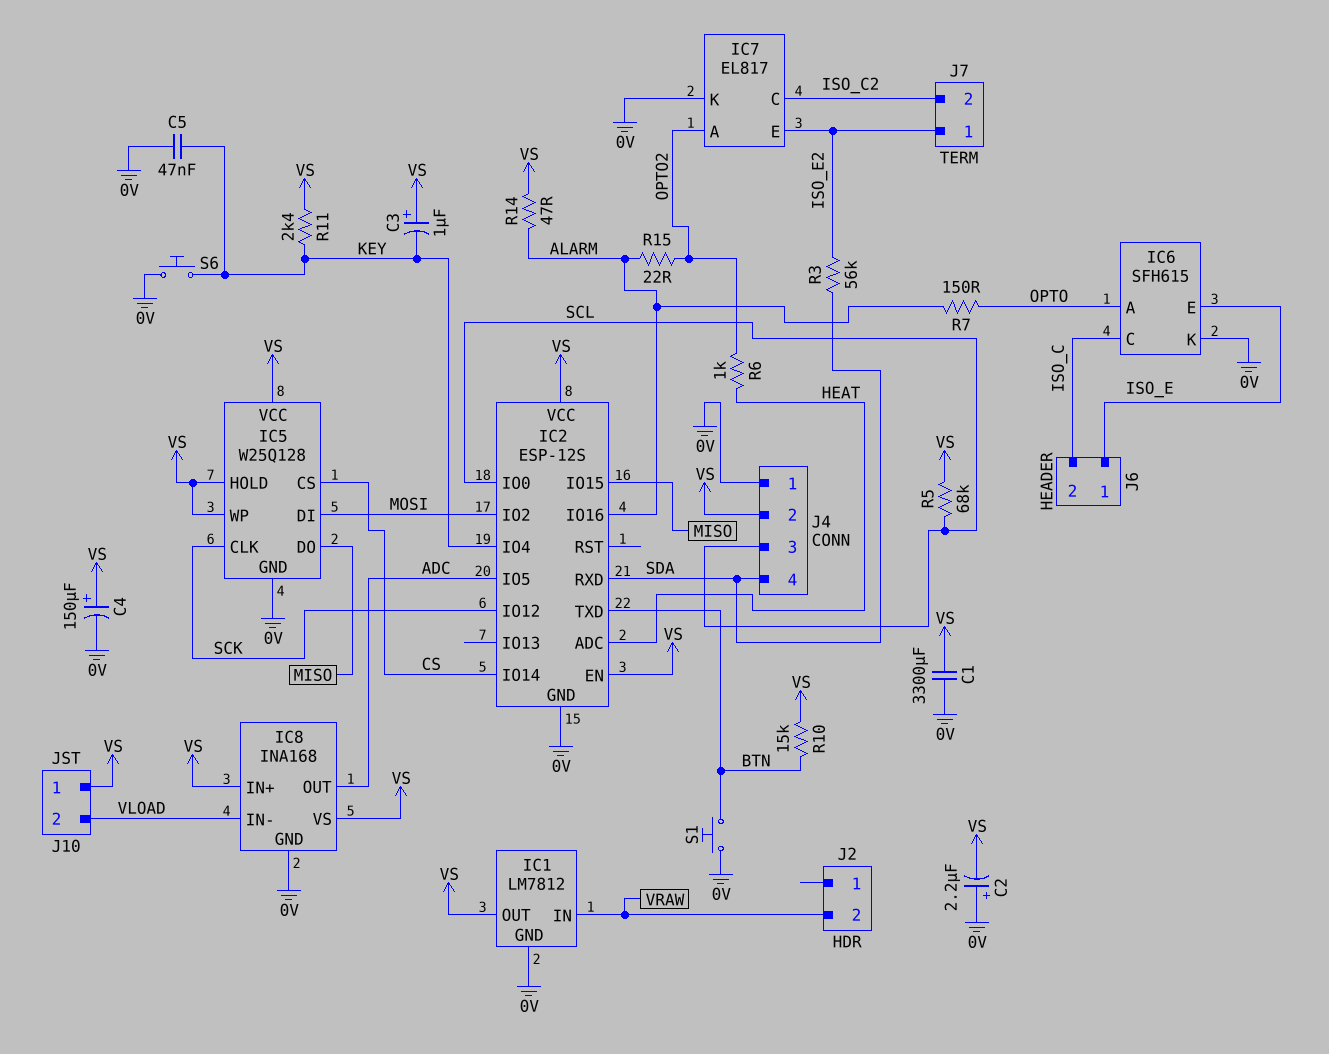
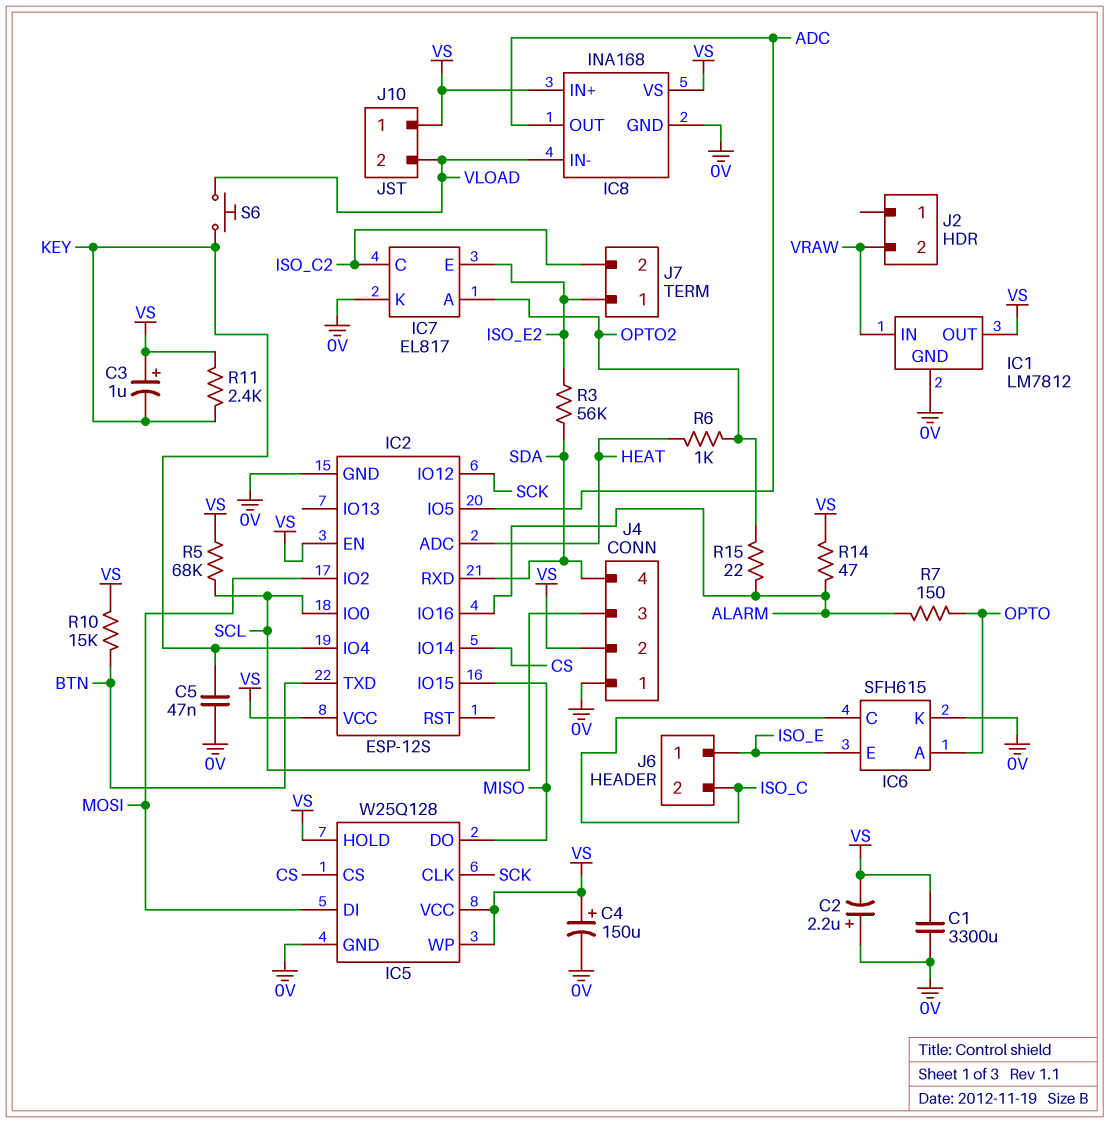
S1: button (0V, BTN) -> none
S6: button (0V, KEY) -> button (KEY, VLOAD)

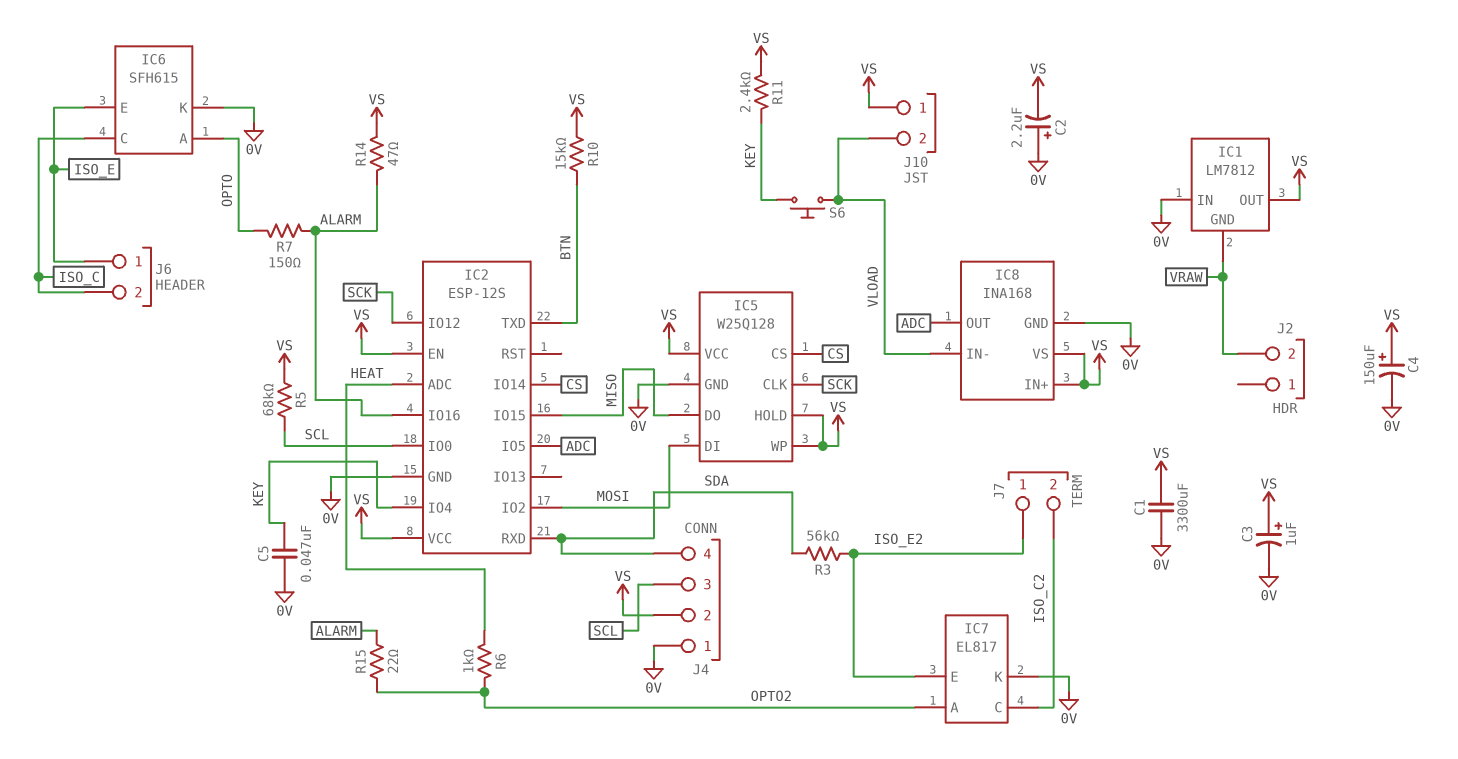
C3: 1uF (plus VS, minus KEY) -> 1uF (plus VS, minus 0V)
IC1 pin GND: 0V -> VRAW
IC1 pin IN: VRAW -> 0V

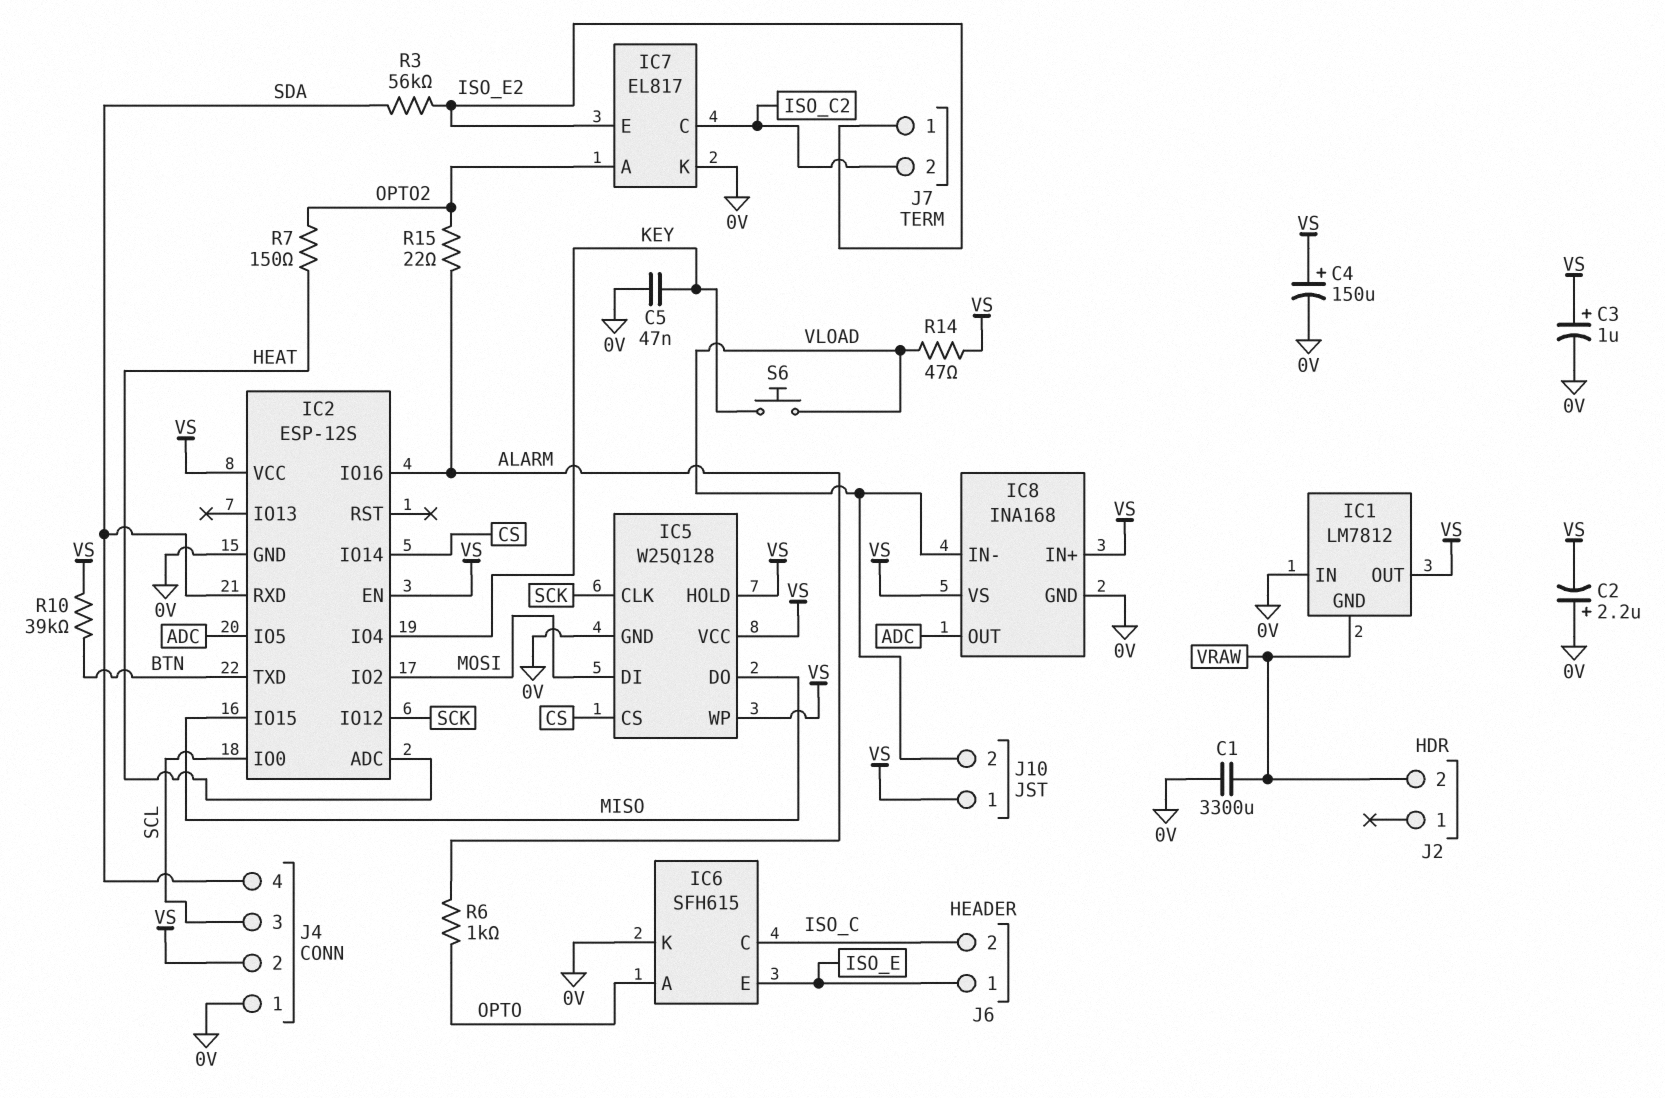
C1: 3300uF (0V, VS) -> 3300uF (0V, VRAW)
R5: 68k (SCL, VS) -> none
R6: 1k (HEAT, OPTO2) -> 1k (ALARM, OPTO)
R7: 150 (ALARM, OPTO) -> 150 (HEAT, OPTO2)
R10: 15k (BTN, VS) -> 39k (BTN, VS)
R11: 2.4k (KEY, VS) -> none
R14: 47 (ALARM, VS) -> 47 (VLOAD, VS)

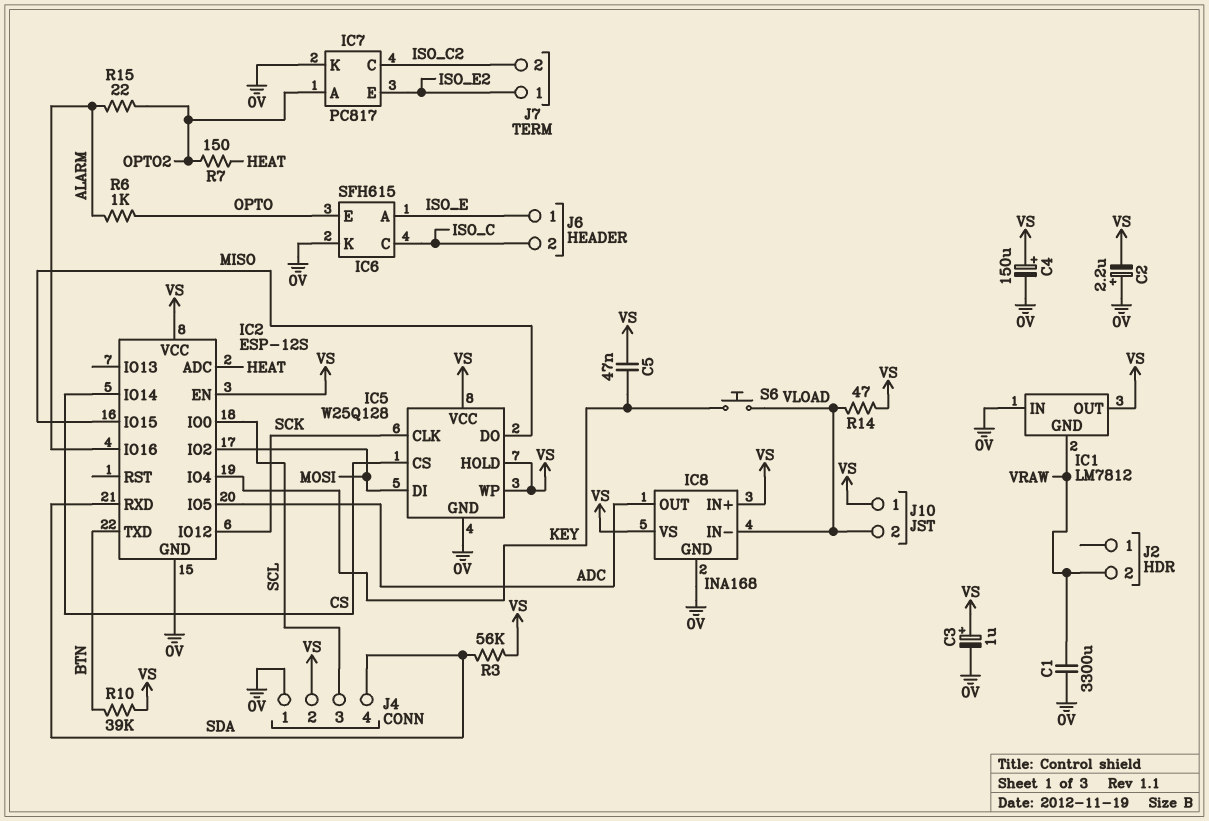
C5: 47nF (0V, KEY) -> 47nF (KEY, VS)
IC6 pin A: OPTO -> ISO_E
IC6 pin E: ISO_E -> OPTO
IC7: EL817 -> PC817
R3: 56k (ISO_E2, SDA) -> 56k (SDA, VS)

